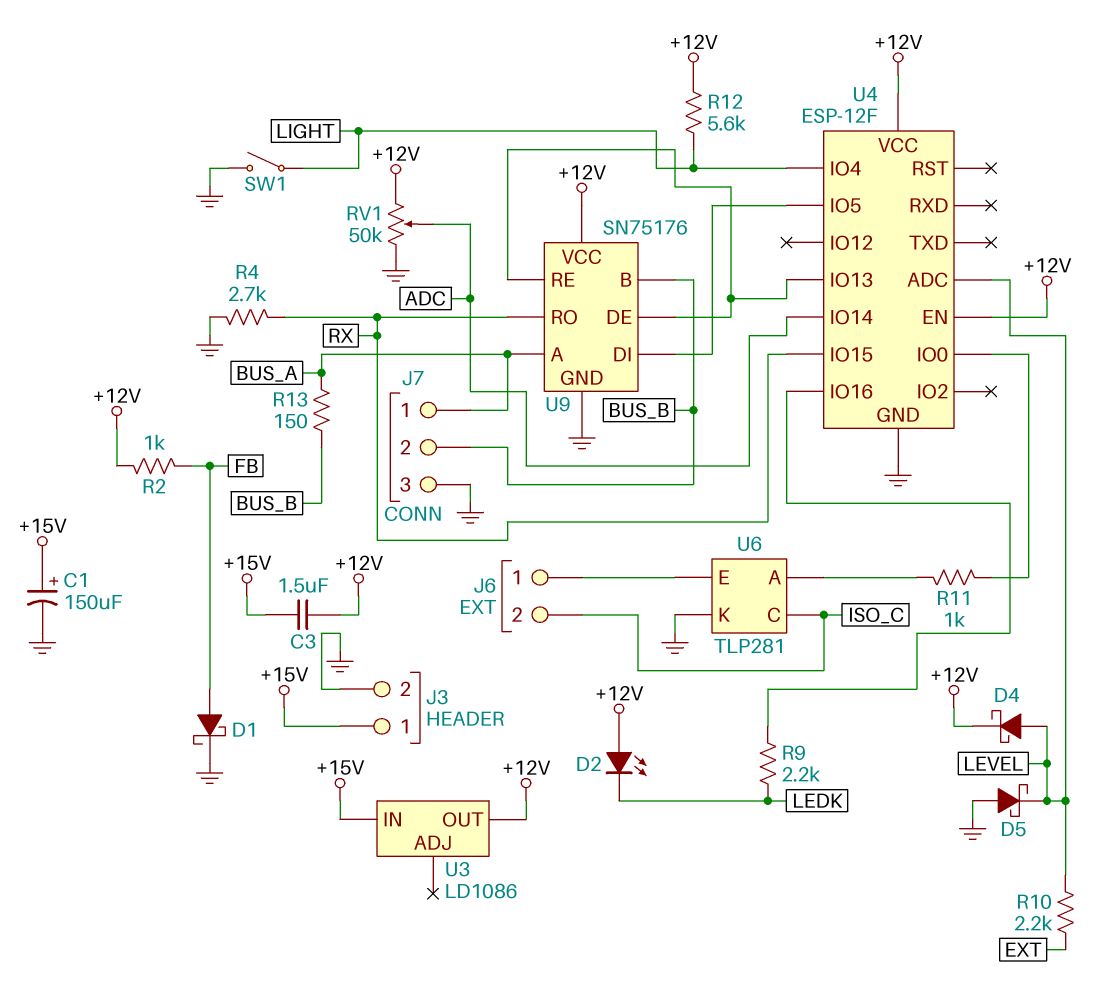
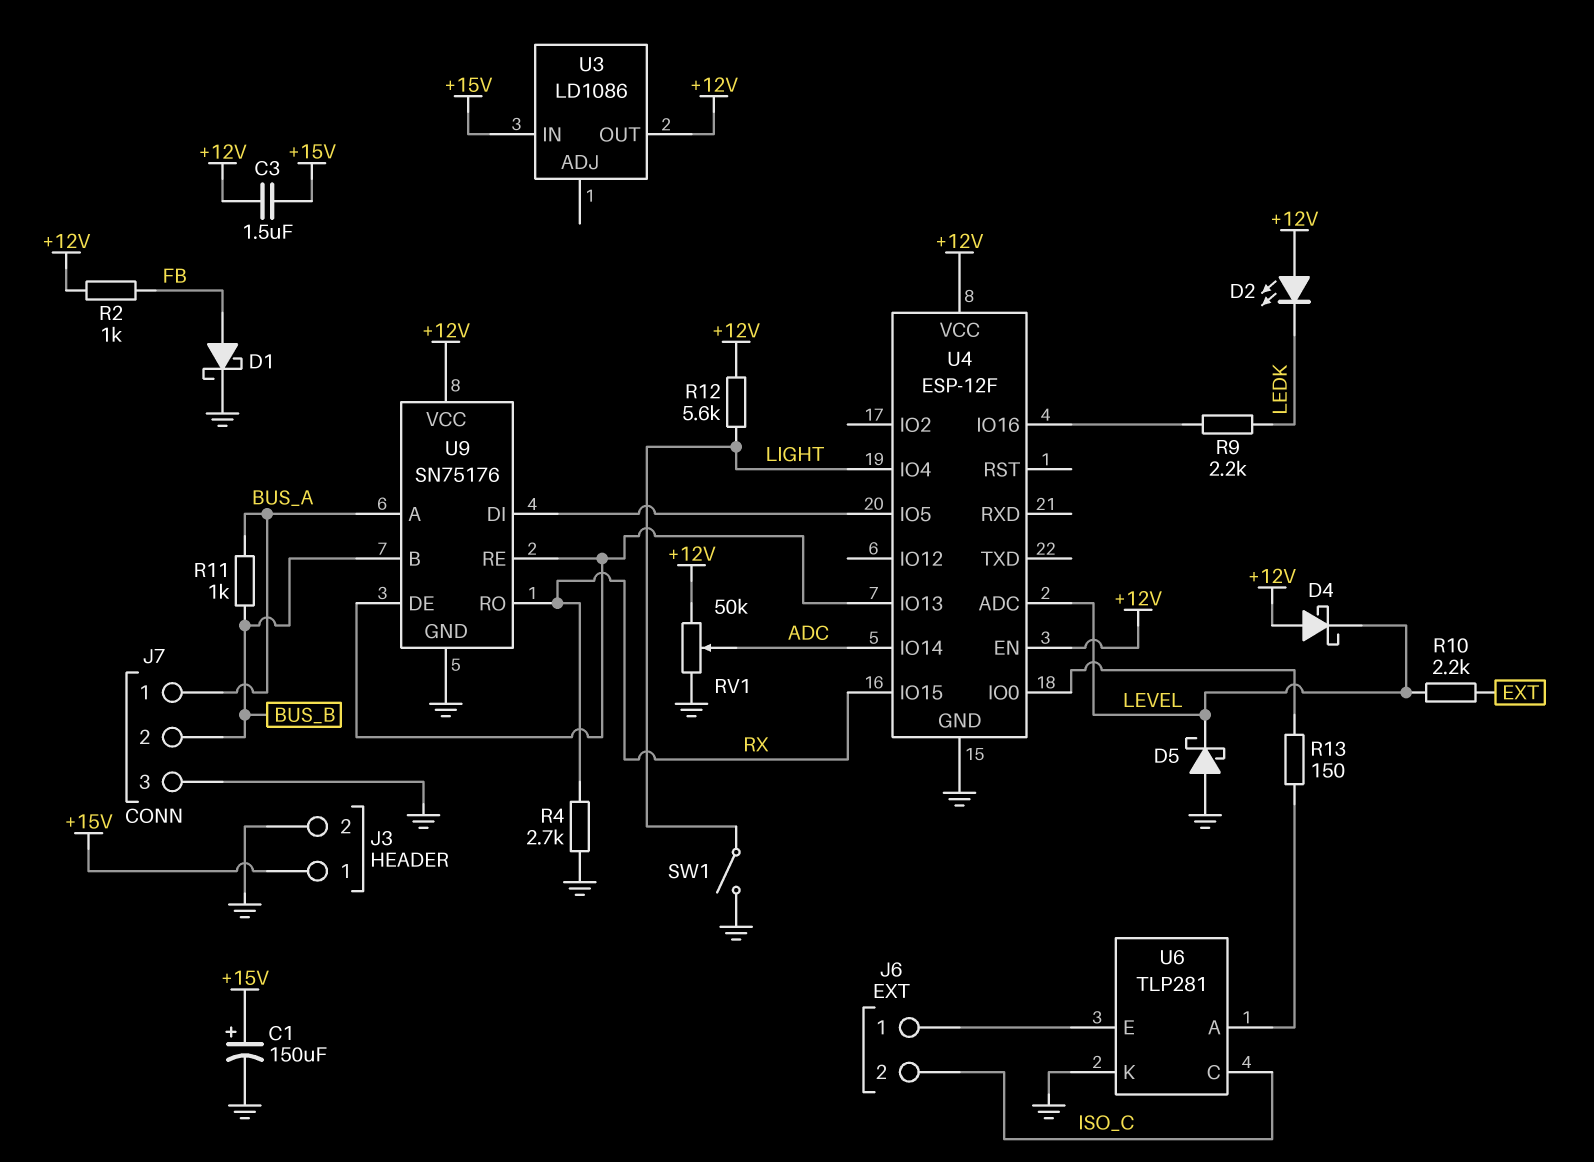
D4: schottky (A LEVEL, K +12V) -> schottky (A +12V, K LEVEL)
R11: 1k (U4/IO0, U6/A) -> 1k (BUS_A, BUS_B)
R13: 150 (BUS_A, BUS_B) -> 150 (U4/IO0, U6/A)

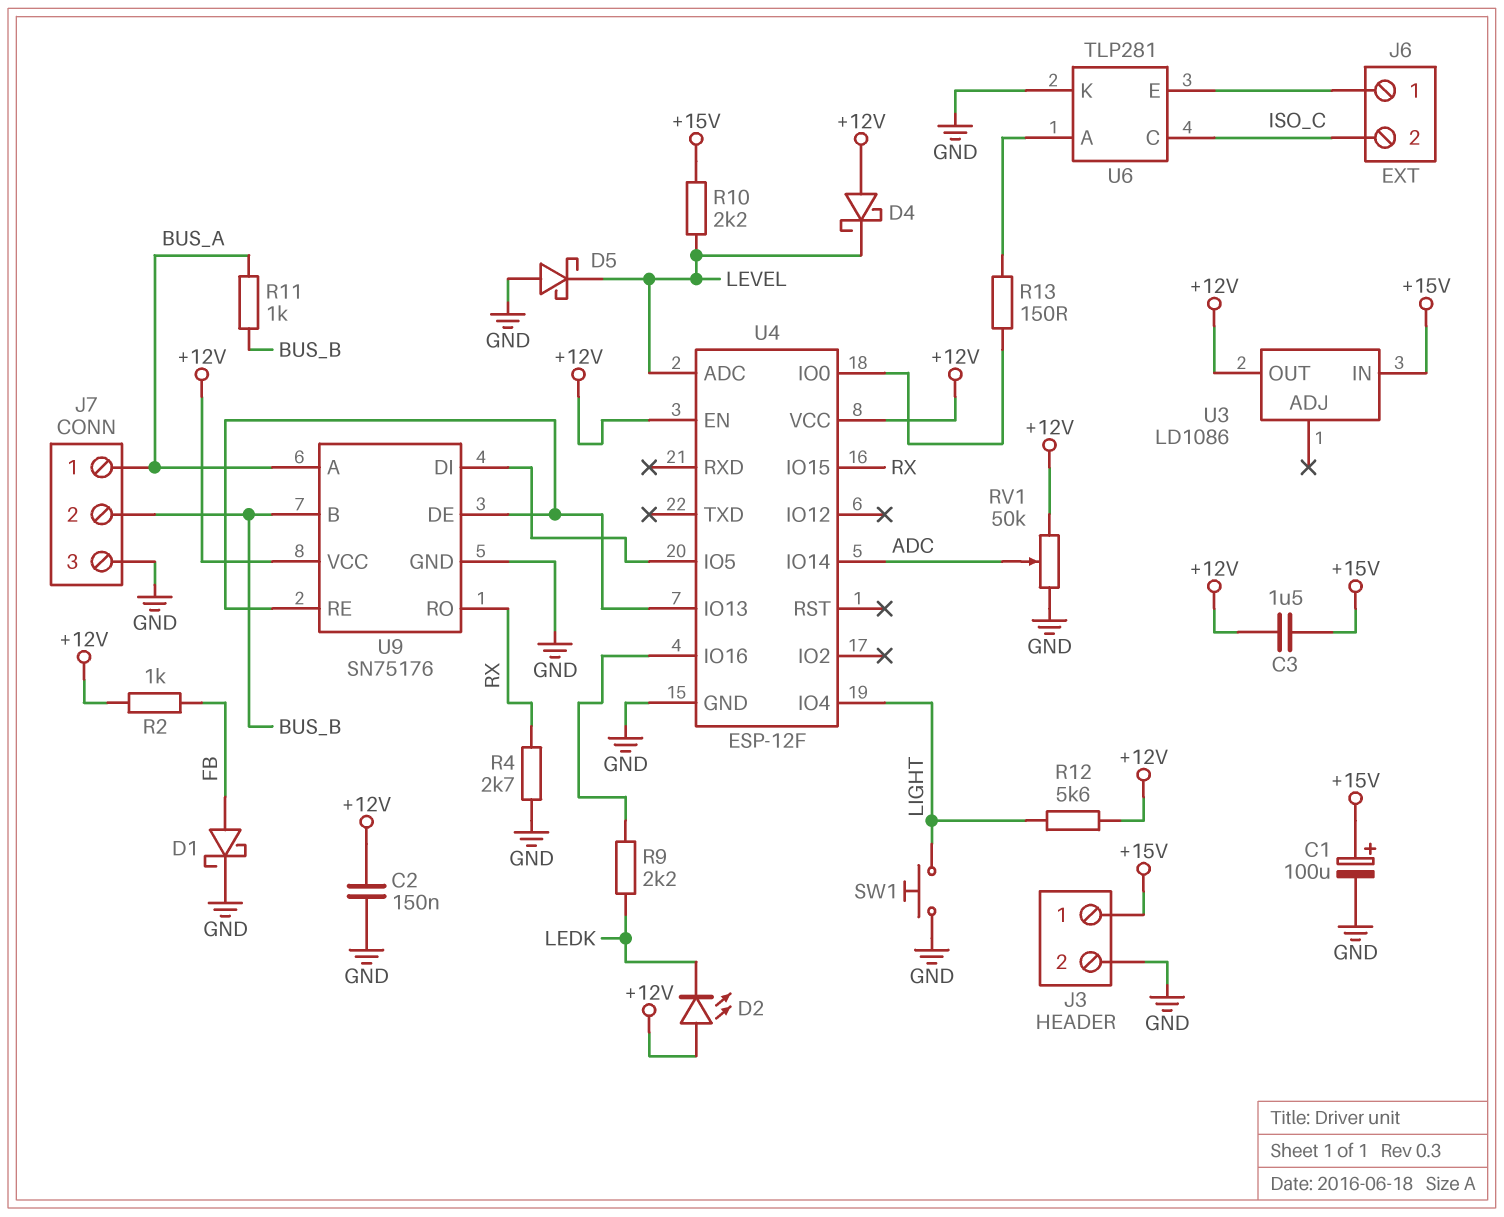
C1: 150uF (plus +15V, minus GND) -> 100uF (plus +15V, minus GND)
C2: none -> 150nF (+12V, GND)
R10: 2.2k (EXT, LEVEL) -> 2.2k (+15V, LEVEL)
SW1: switch (GND, LIGHT) -> button (GND, LIGHT)

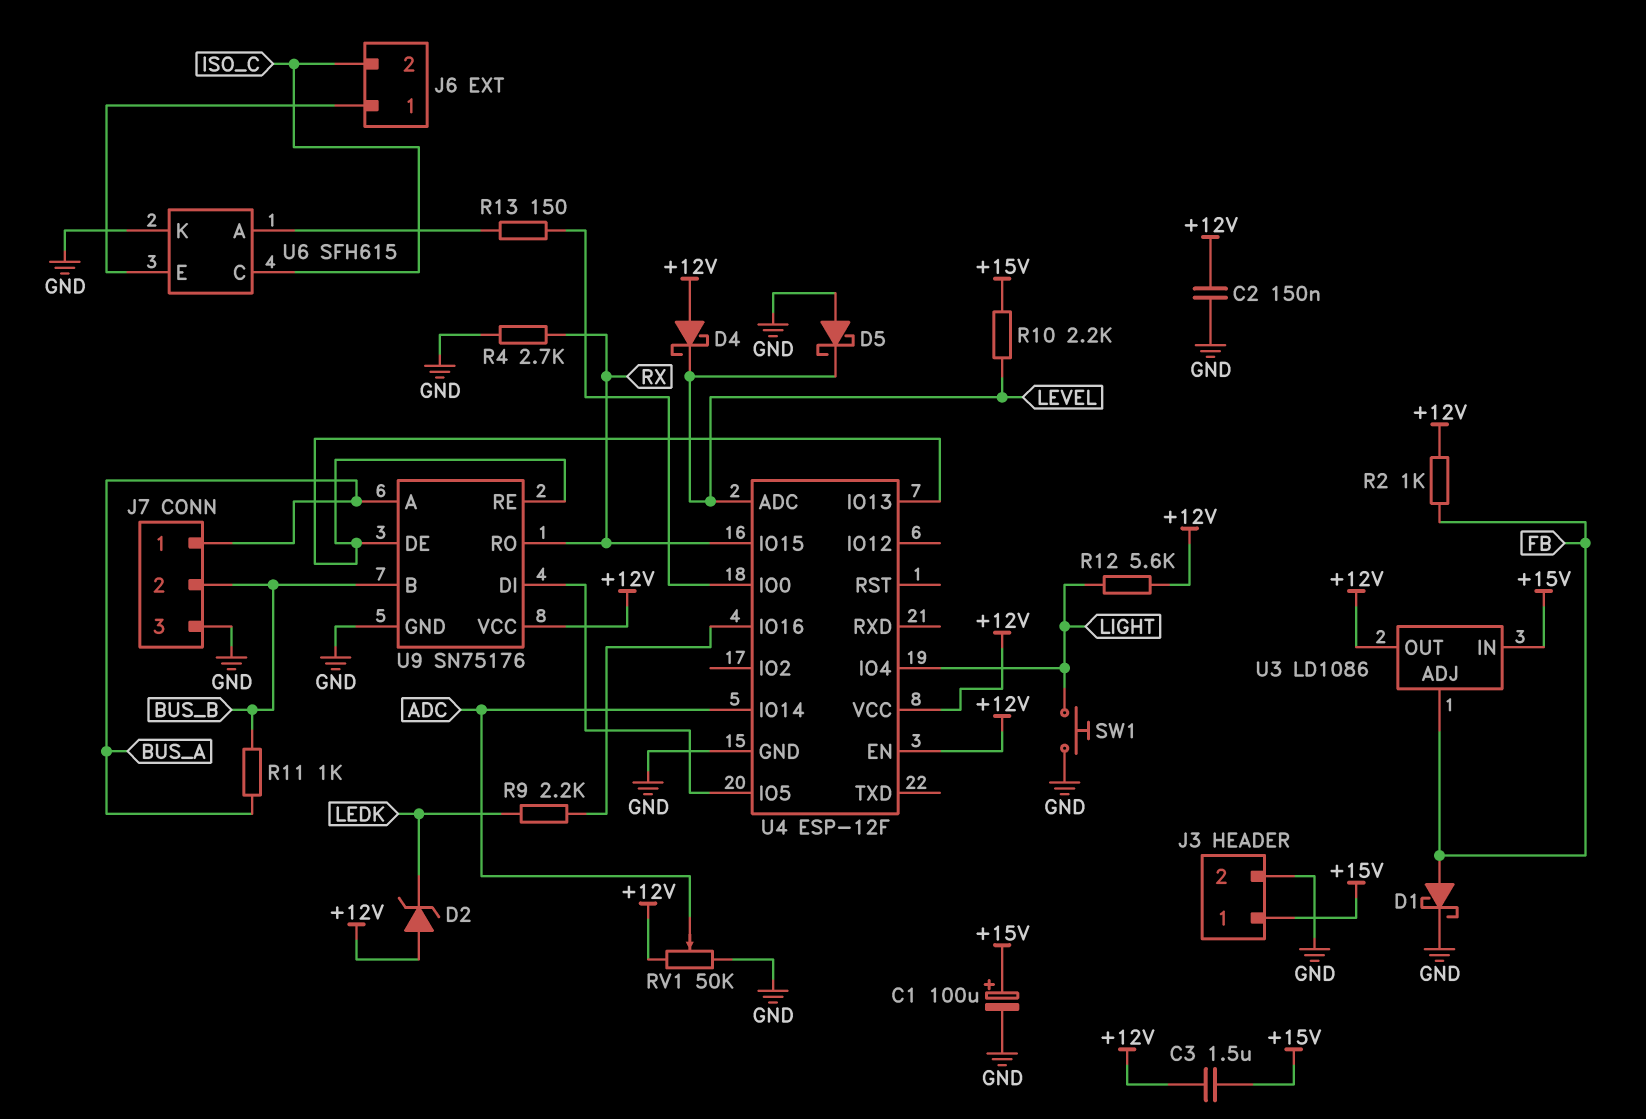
D2: LED (A +12V, K LEDK) -> zener (A +12V, K LEDK)
U3 pin ADJ: none -> FB
U6: TLP281 -> SFH615

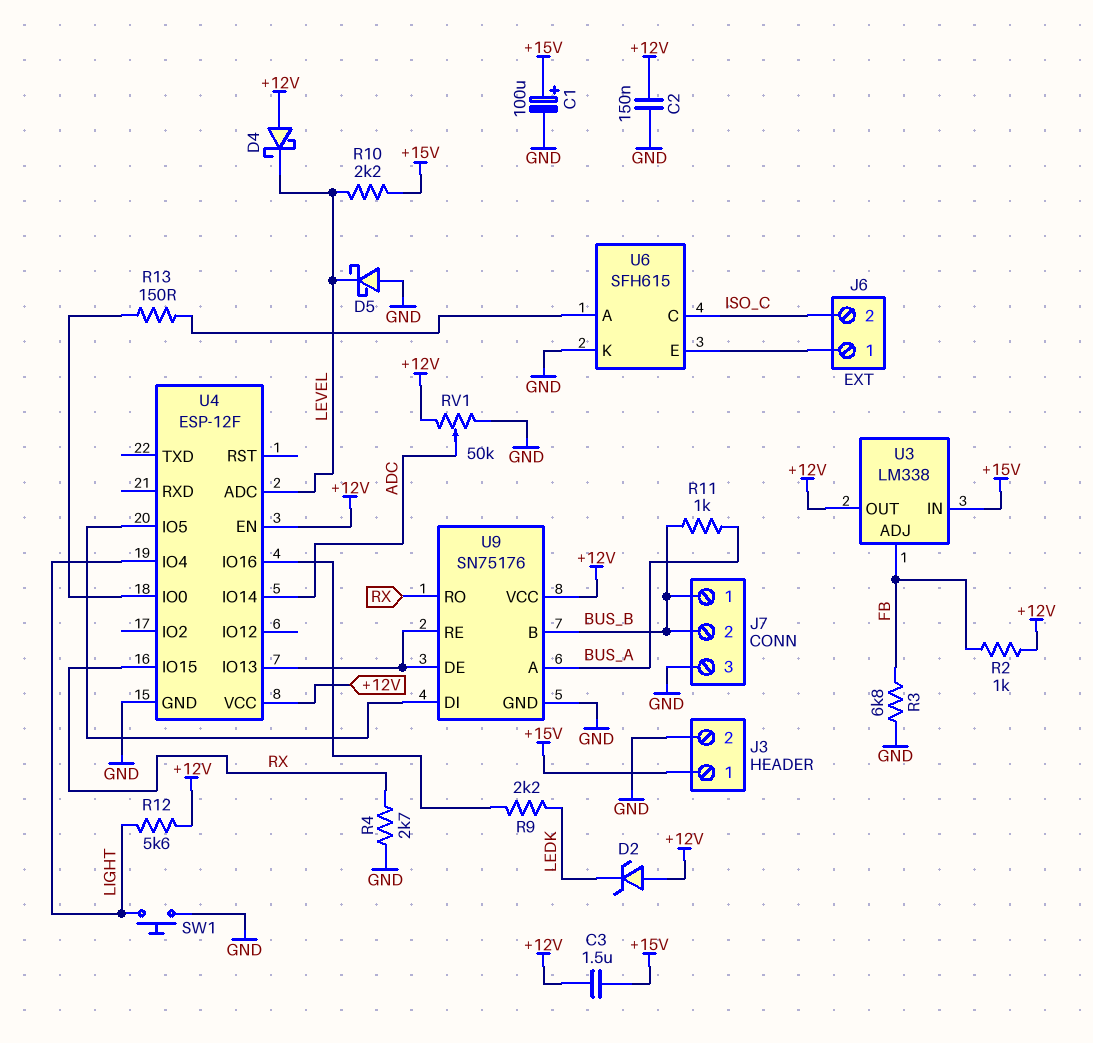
D1: schottky (A FB, K GND) -> none
J7 pin 1: BUS_A -> BUS_B
R3: none -> 6.8k (FB, GND)
U3: LD1086 -> LM338

